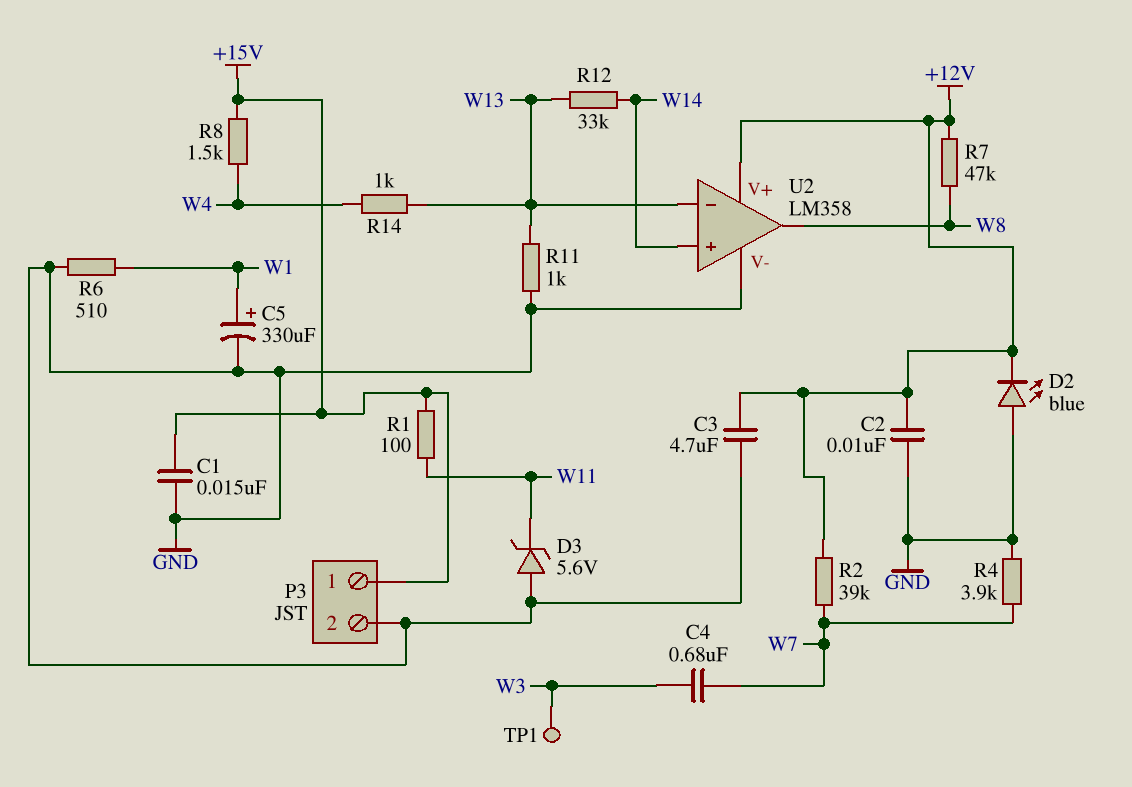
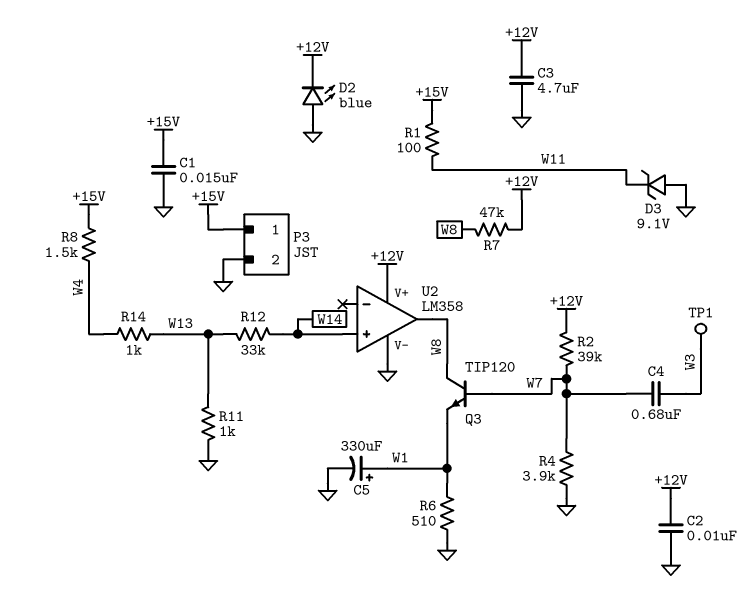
D3: zener 5.6V (A GND, K W11) -> zener 9.1V (A GND, K W11)
Q3: none -> NPN TIP120 (B W7, C W8, E W1)
U2 pin in-: W13 -> none

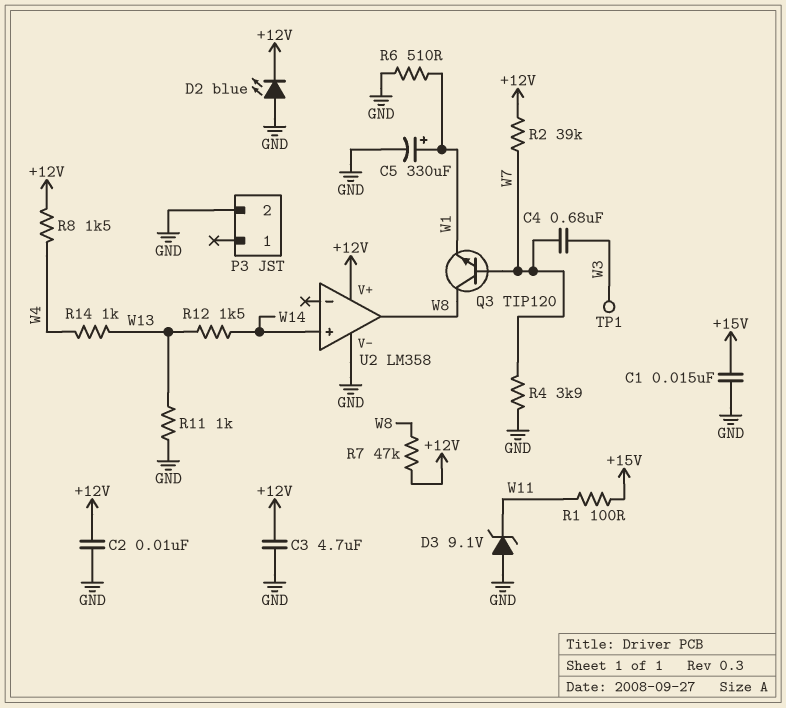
P3 pin 1: +15V -> none
R8: 1.5k (+15V, W4) -> 1.5k (+12V, W4)
R12: 33k (W13, W14) -> 1.5k (W13, W14)

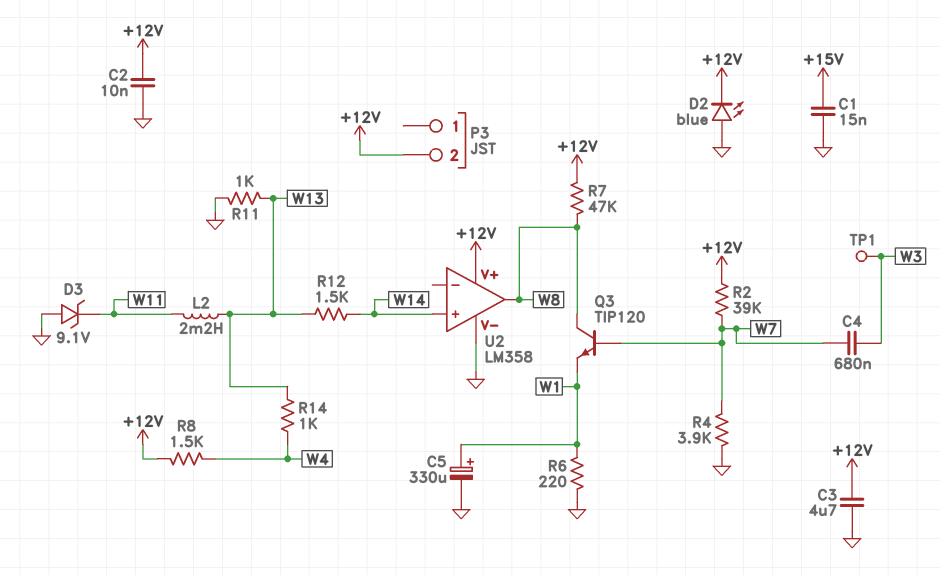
L2: none -> 2.2mH (W11, W13)
P3 pin 2: GND -> +12V
R1: 100 (+15V, W11) -> none
R6: 510 (GND, W1) -> 220 (GND, W1)

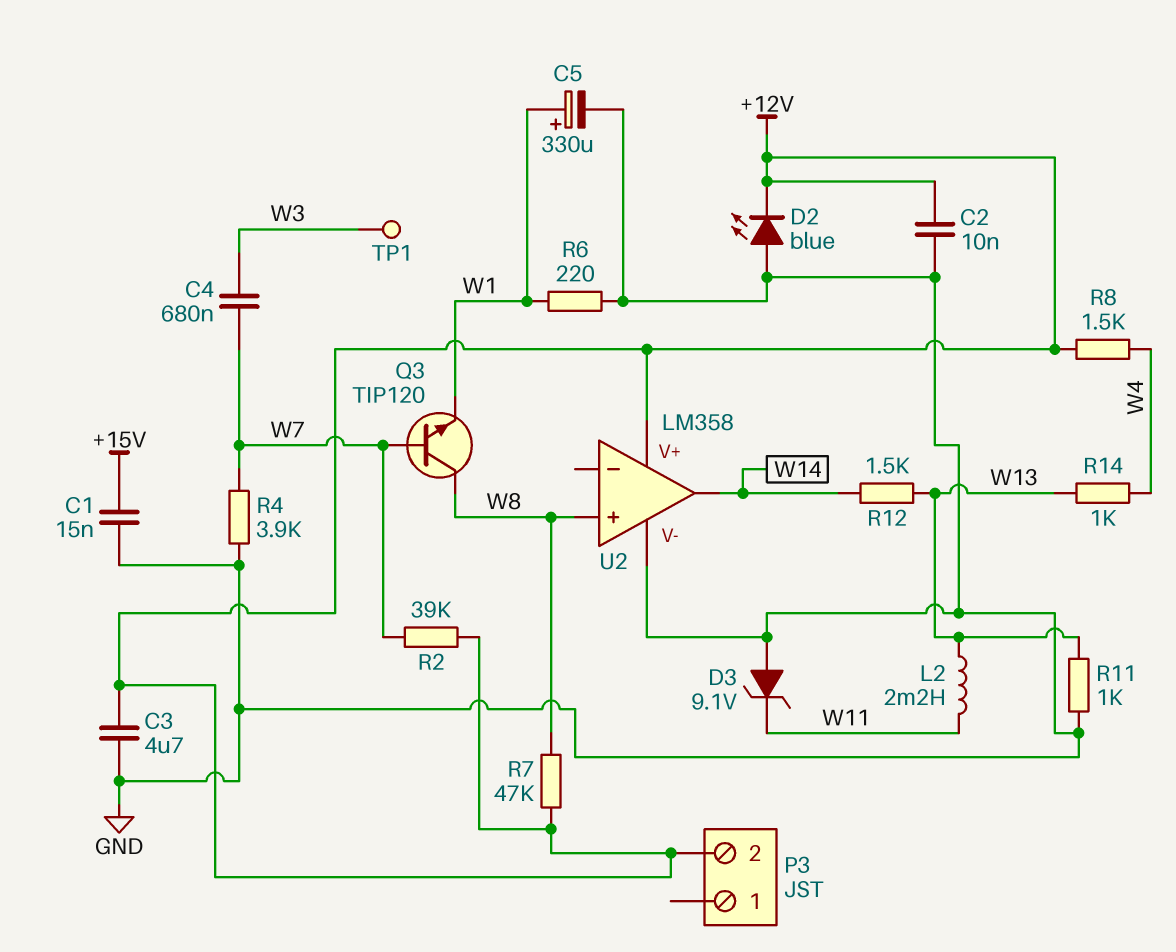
U2 pin in+: W14 -> W8
U2 pin out: W8 -> W14

